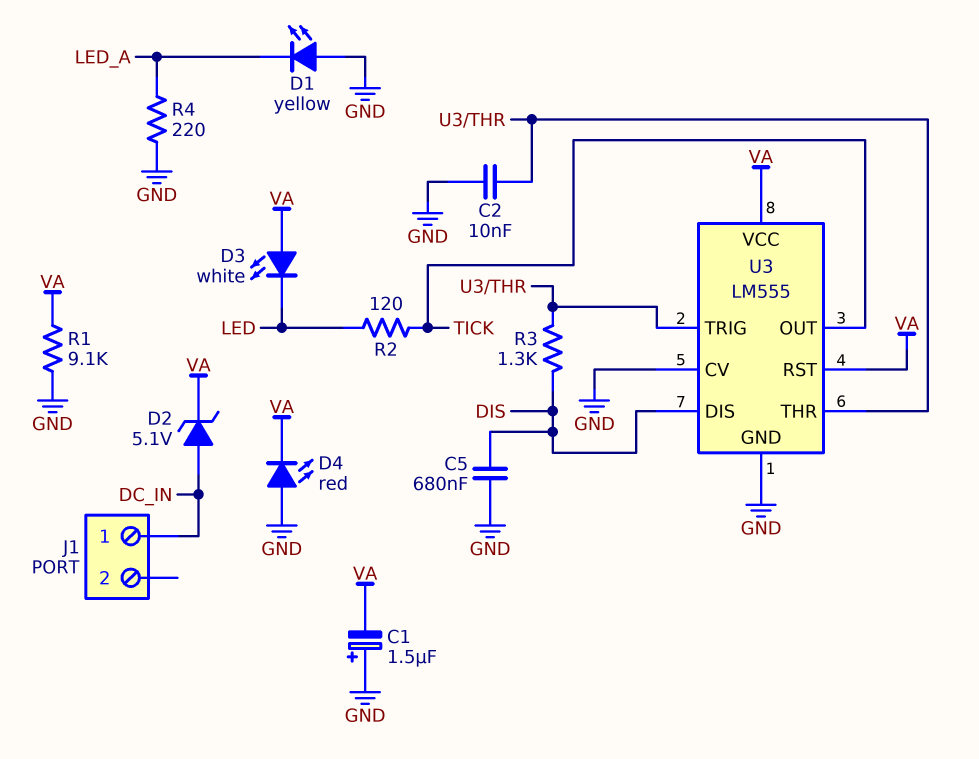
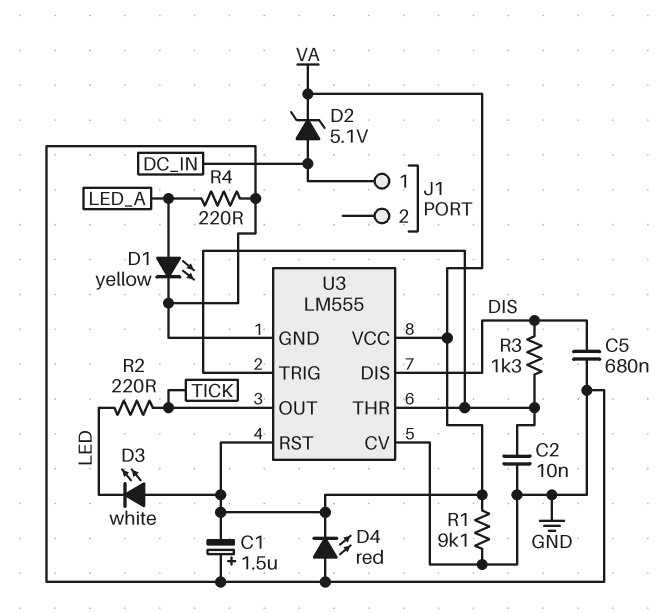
D1: LED yellow (A GND, K LED_A) -> LED yellow (A LED_A, K GND)
R2: 120 (LED, TICK) -> 220 (LED, TICK)

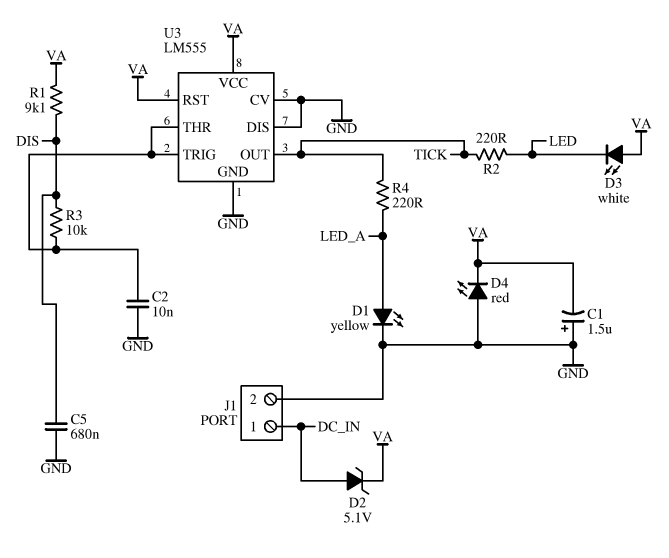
J1 pin 2: none -> GND
R1: 9.1k (GND, VA) -> 9.1k (DIS, VA)
R3: 1.3k (DIS, U3/THR) -> 10k (DIS, U3/THR)
R4: 220 (GND, LED_A) -> 220 (LED_A, TICK)
U3 pin DIS: DIS -> GND

